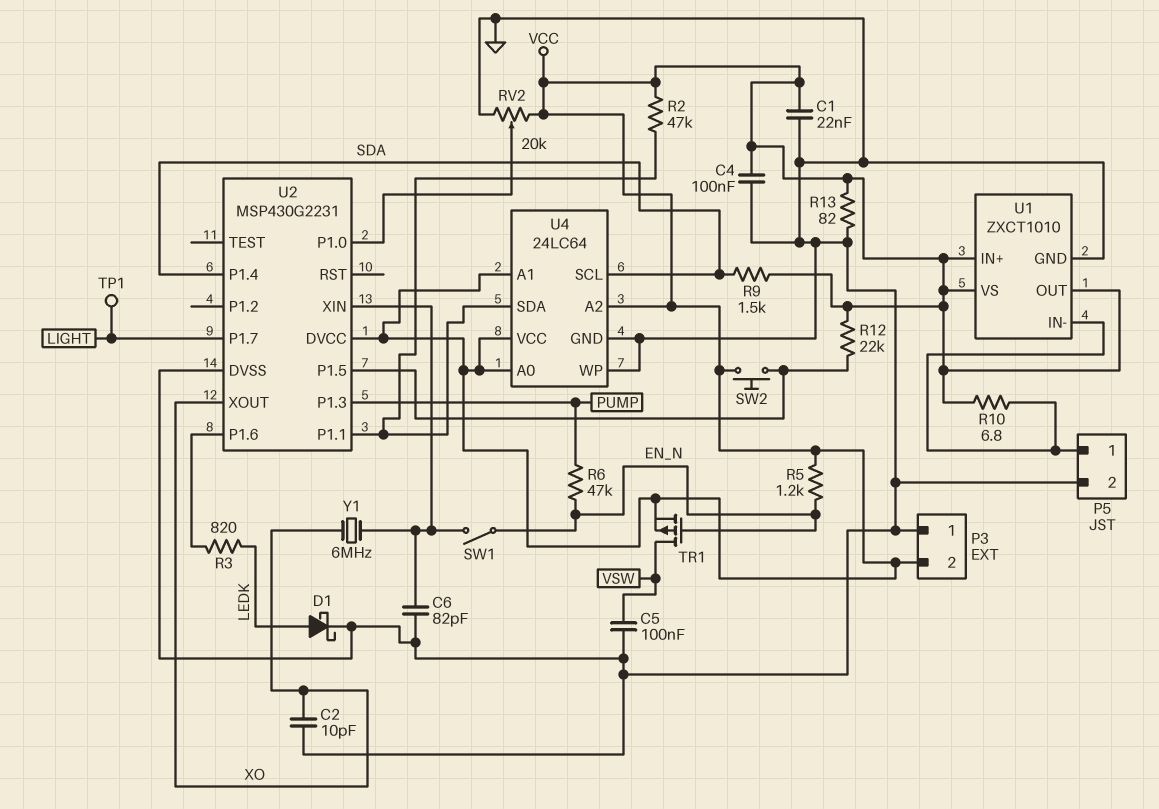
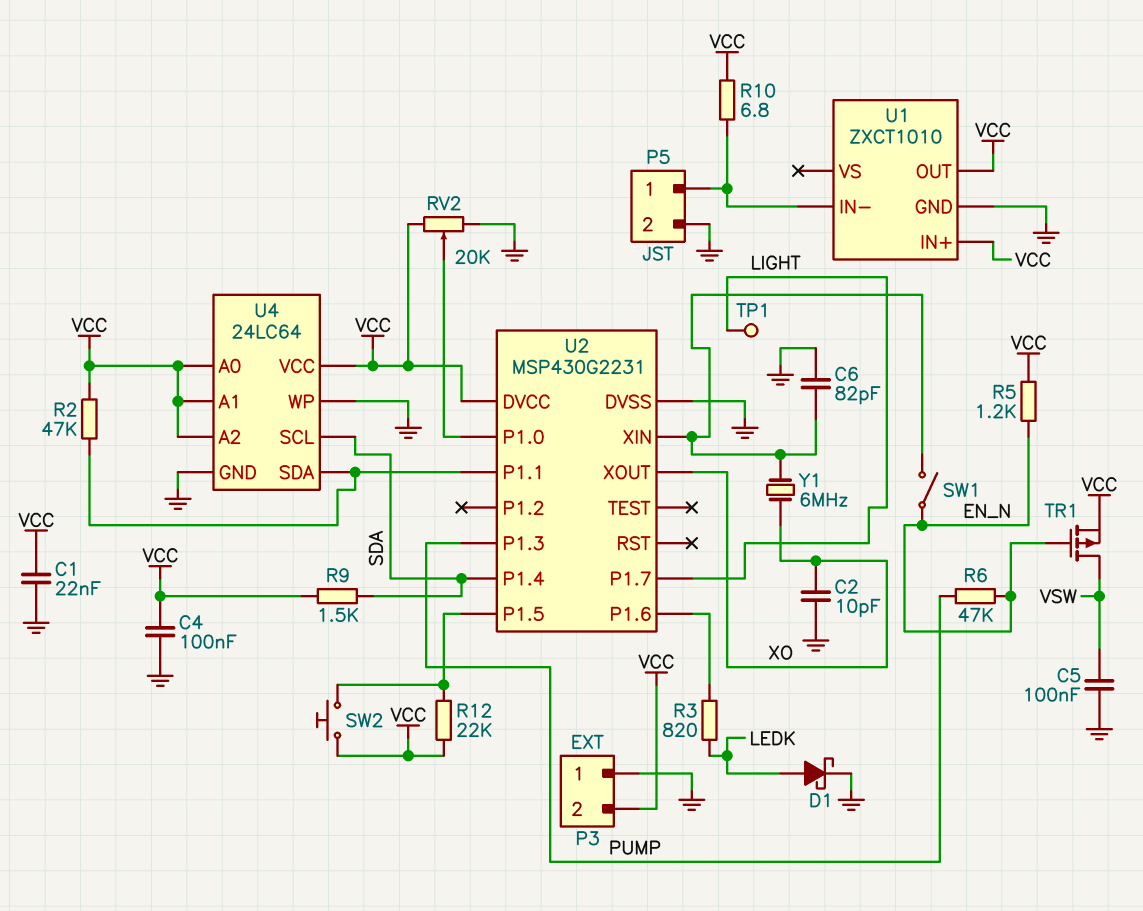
R13: 82 (GND, VCC) -> none
U1 pin VS: VCC -> none

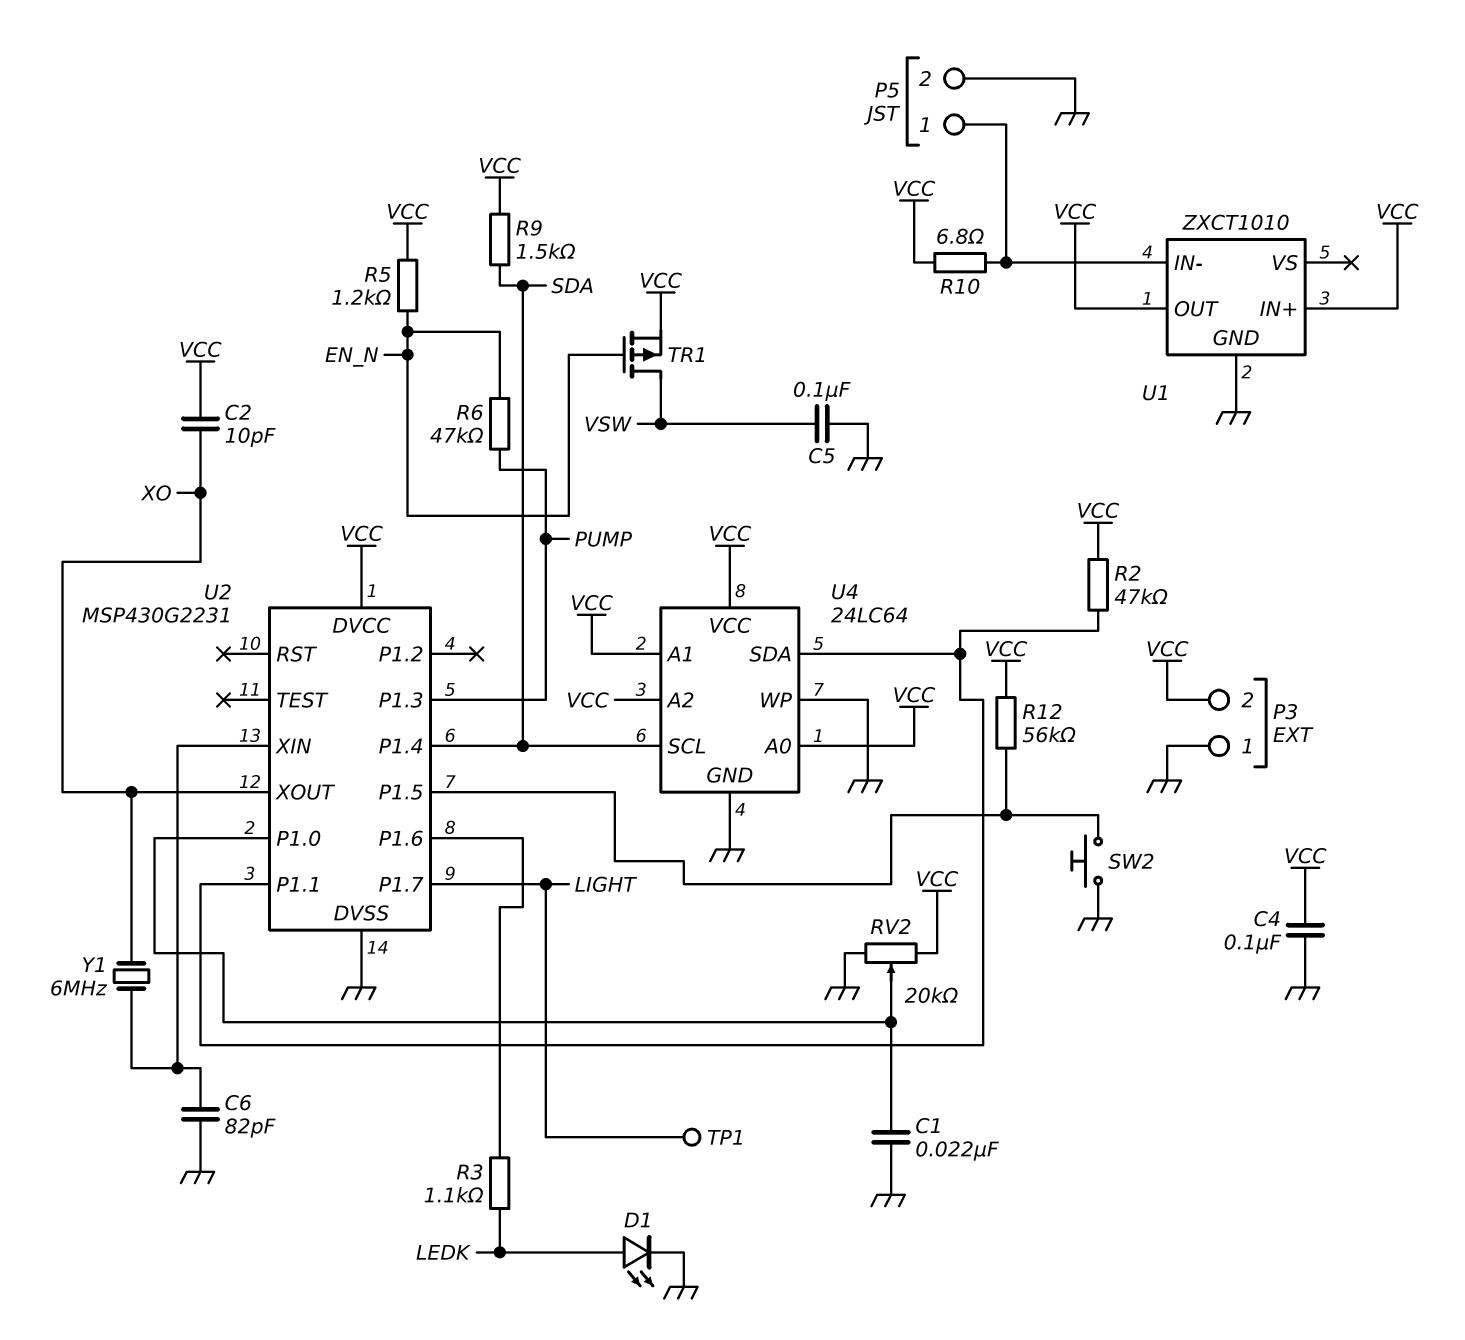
C1: 22nF (GND, VCC) -> 22nF (GND, U2/P1.0)
C2: 10pF (GND, XO) -> 10pF (VCC, XO)
D1: schottky (A LEDK, K GND) -> LED (A LEDK, K GND)
R3: 820 (LEDK, U2/P1.6) -> 1.1k (LEDK, U2/P1.6)
R12: 22k (U2/P1.5, VCC) -> 56k (U2/P1.5, VCC)
SW1: switch (EN_N, U2/XIN) -> none
SW2: button (U2/P1.5, VCC) -> button (GND, U2/P1.5)

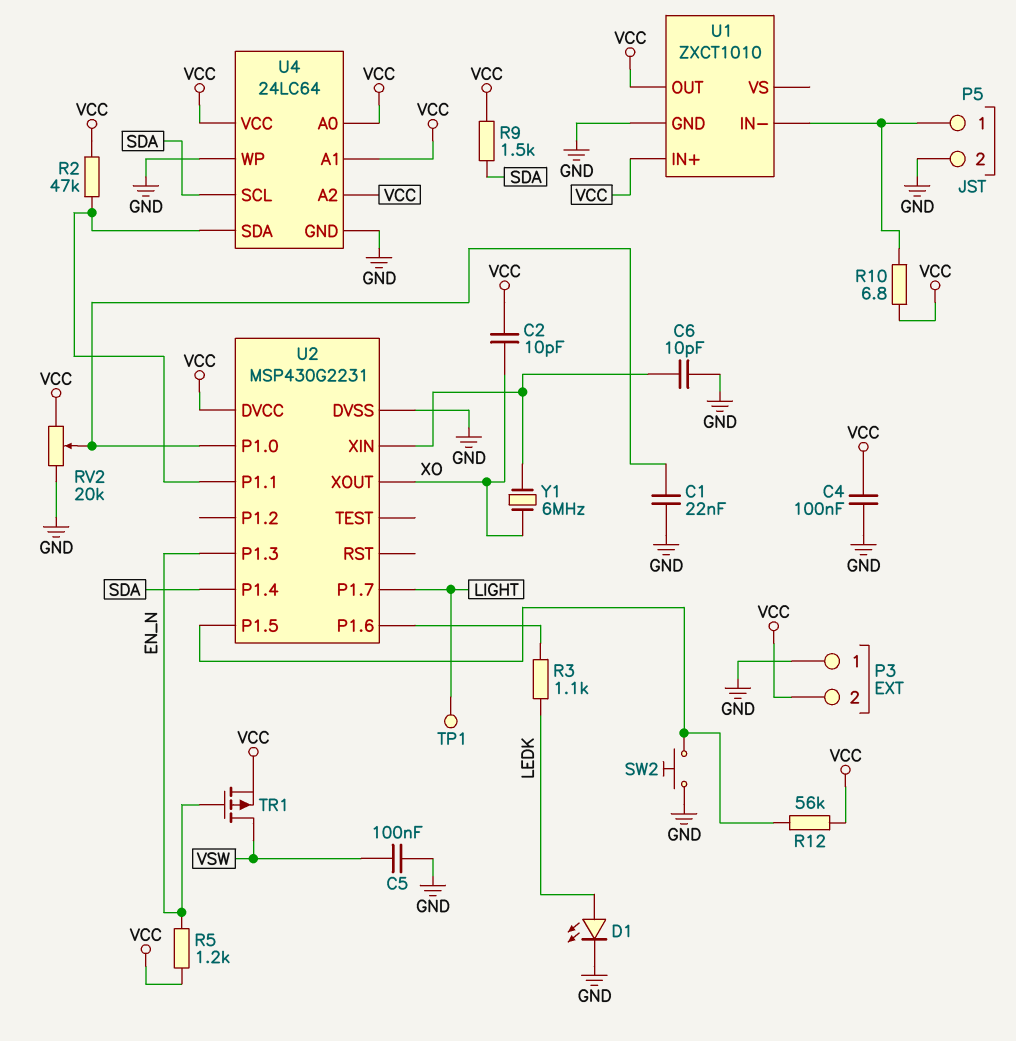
C6: 82pF (GND, U2/XIN) -> 10pF (GND, U2/XIN)
R6: 47k (EN_N, PUMP) -> none
U2 pin P1.3: PUMP -> EN_N

